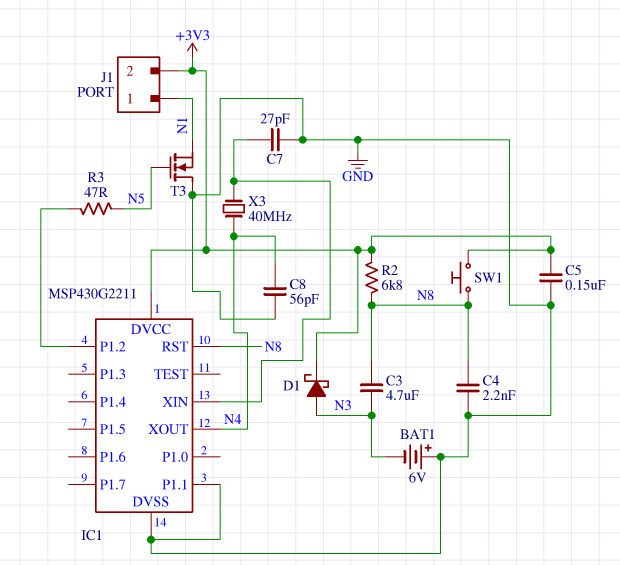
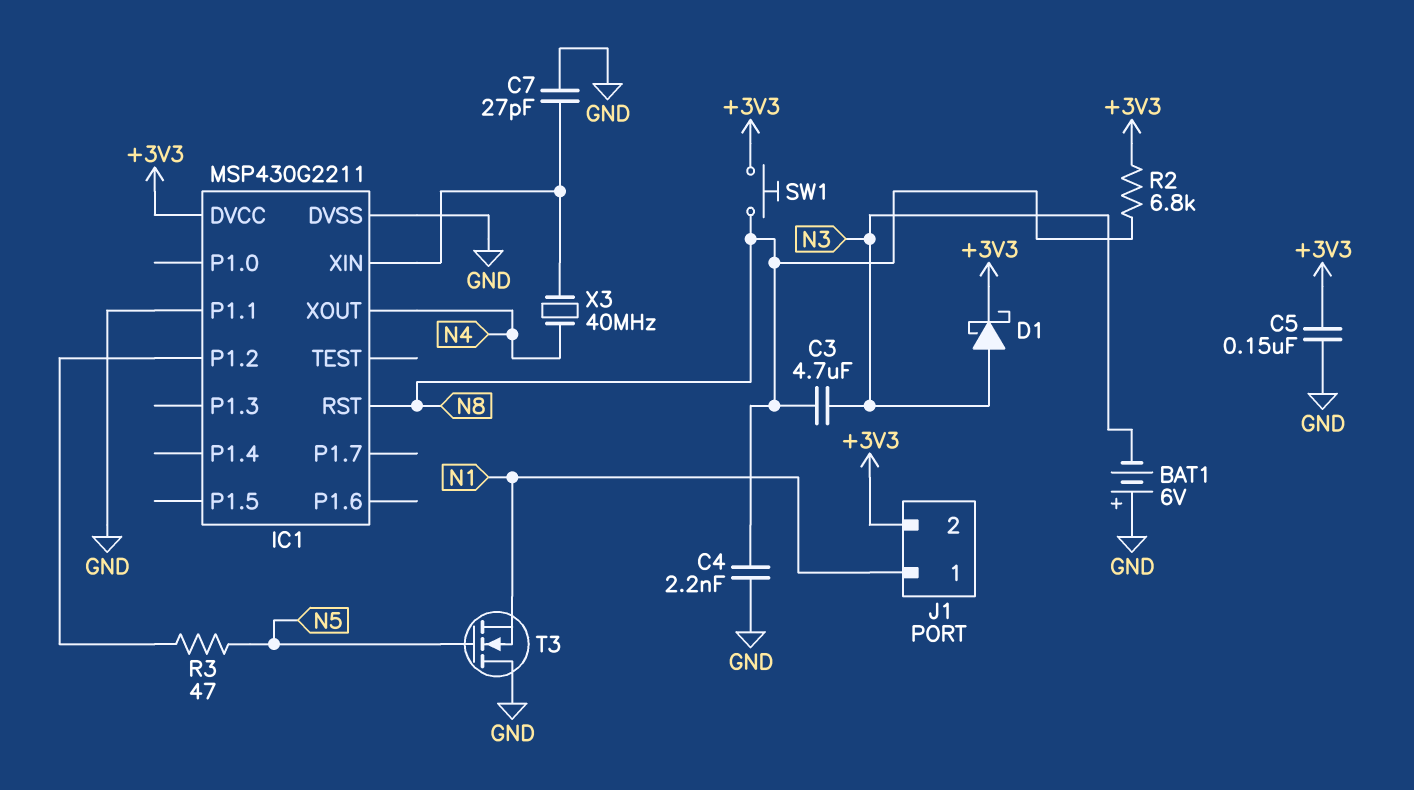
C8: 56pF (GND, N4) -> none

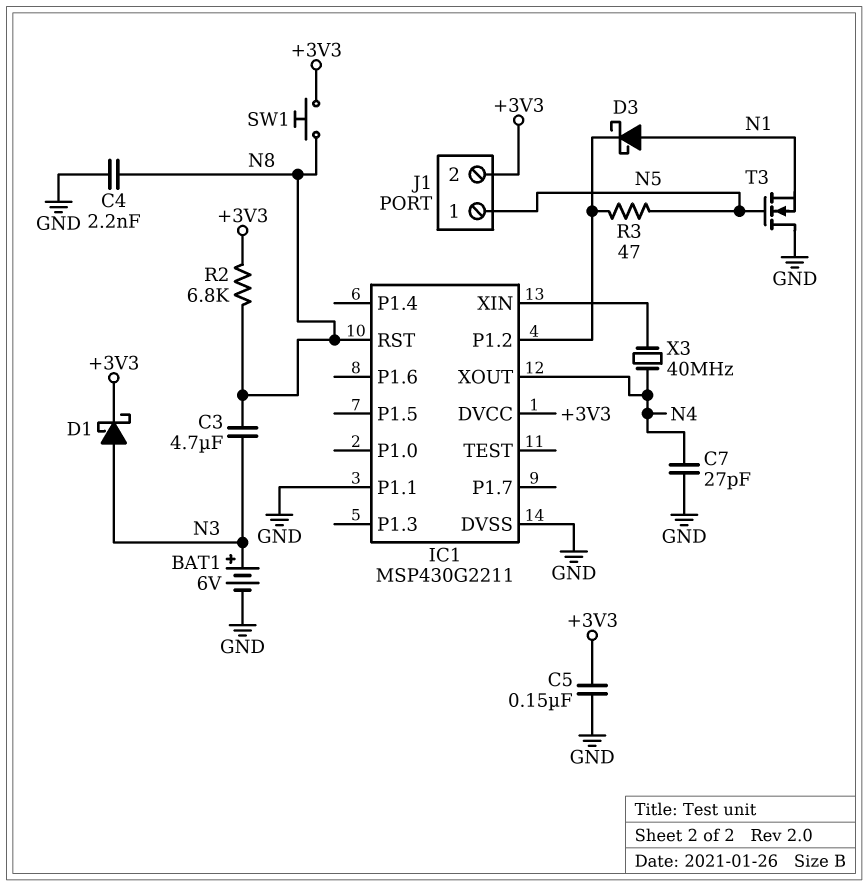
BAT1: 6V (plus GND, minus N3) -> 6V (plus N3, minus GND)
C7: 27pF (GND, IC1/XIN) -> 27pF (GND, N4)
D3: none -> schottky (A N1, K IC1/P1.2)
J1 pin 1: N1 -> N5

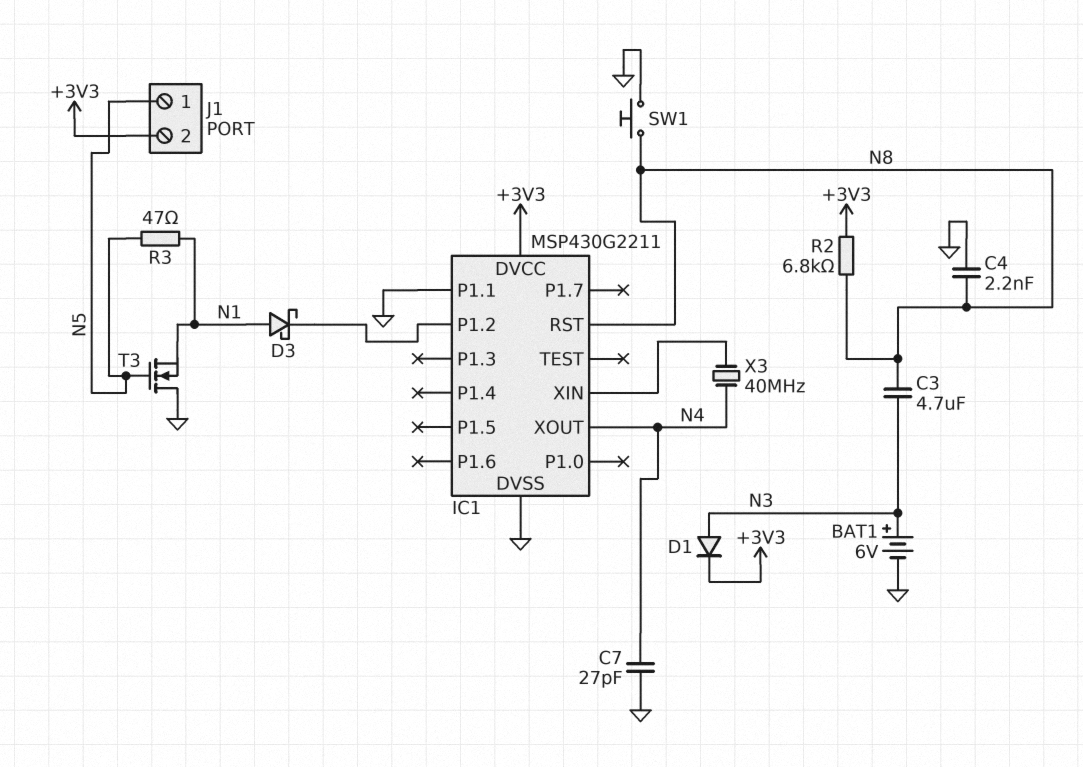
C5: 150nF (+3V3, GND) -> none
D1: schottky (A N3, K +3V3) -> diode (A N3, K +3V3)
R3: 47 (IC1/P1.2, N5) -> 47 (N1, N5)
SW1: button (+3V3, N8) -> button (GND, N8)

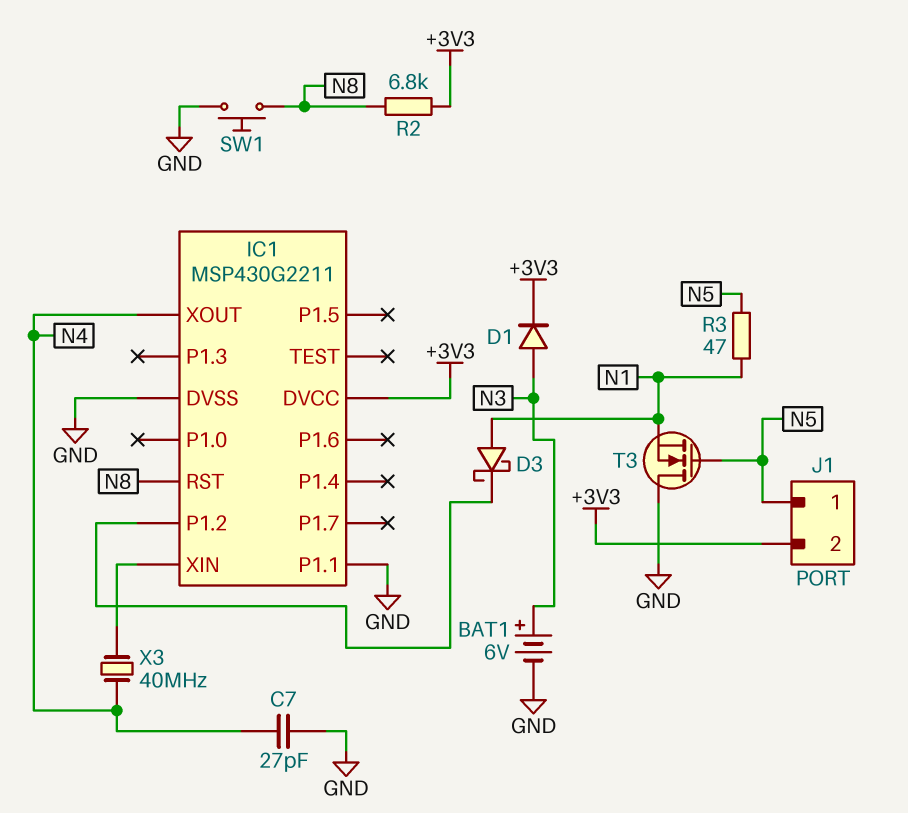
C3: 4.7uF (N3, N8) -> none
C4: 2.2nF (GND, N8) -> none

